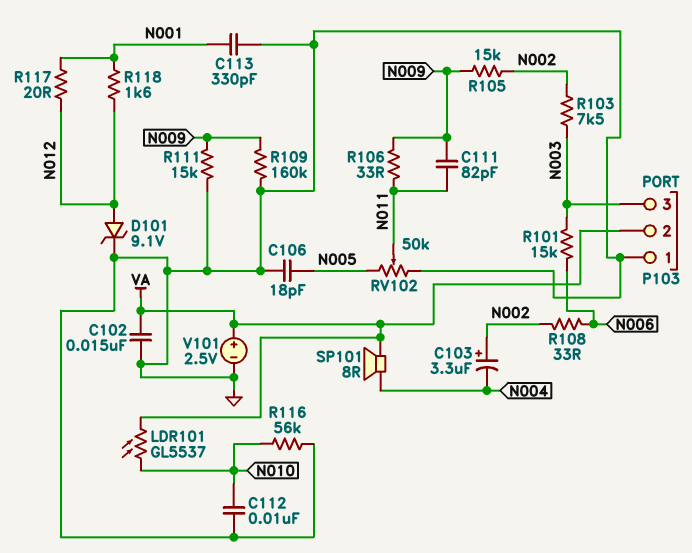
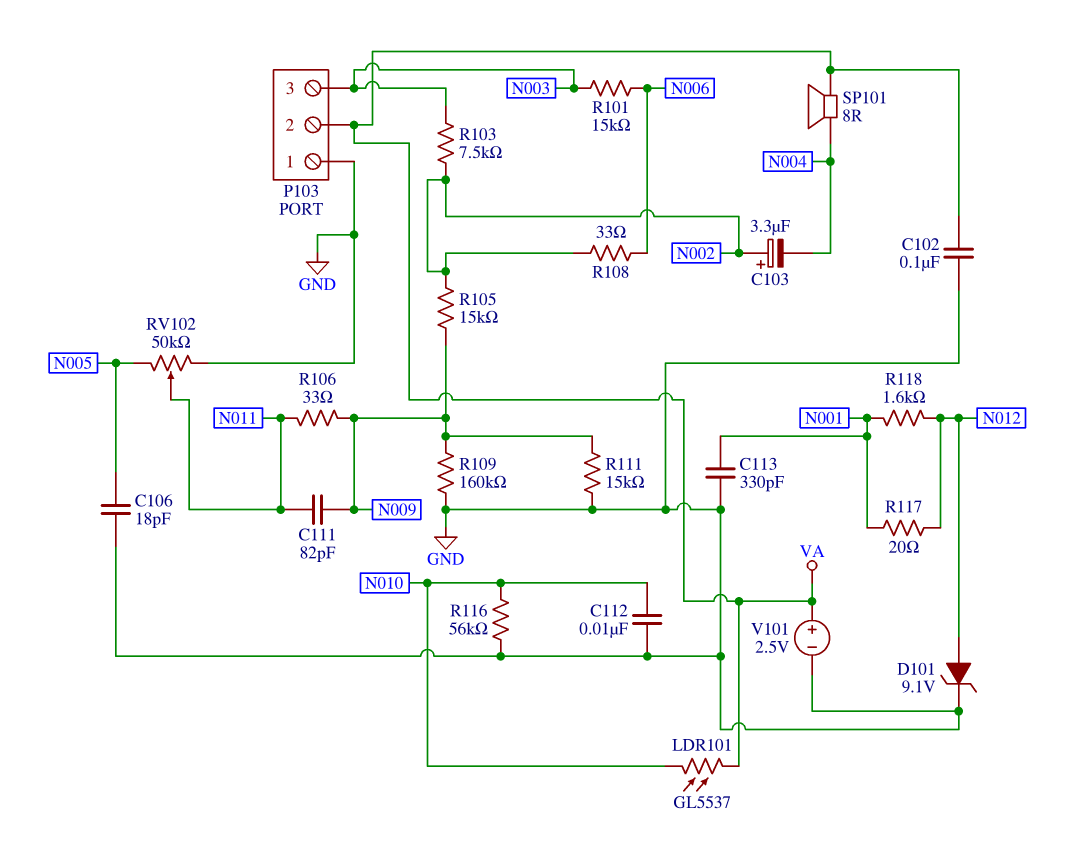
C102: 15nF (GND, VA) -> 100nF (GND, VA)

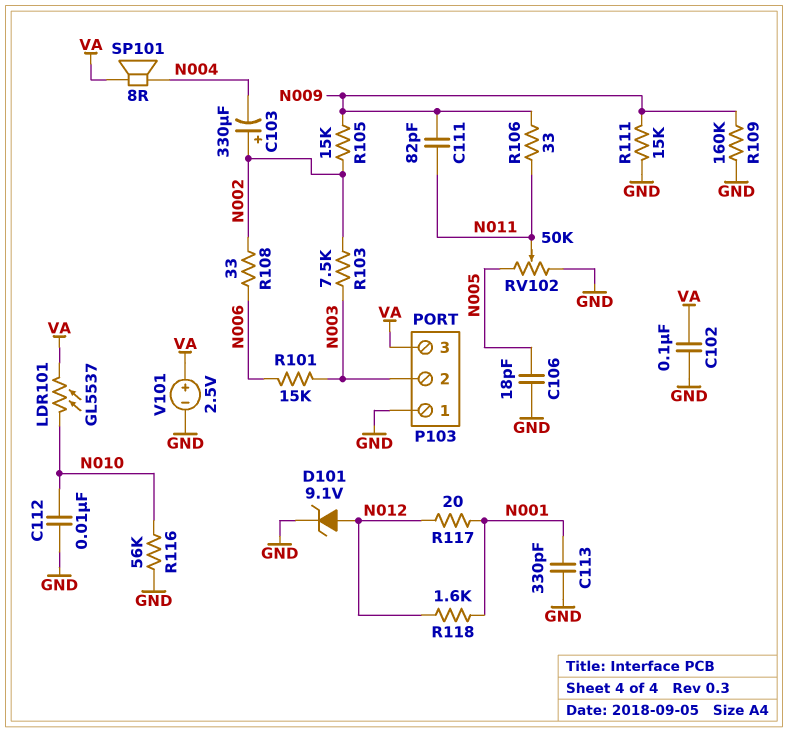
C103: 3.3uF (plus N002, minus N004) -> 330uF (plus N002, minus N004)
P103 pin 2: VA -> N003
P103 pin 3: N003 -> VA

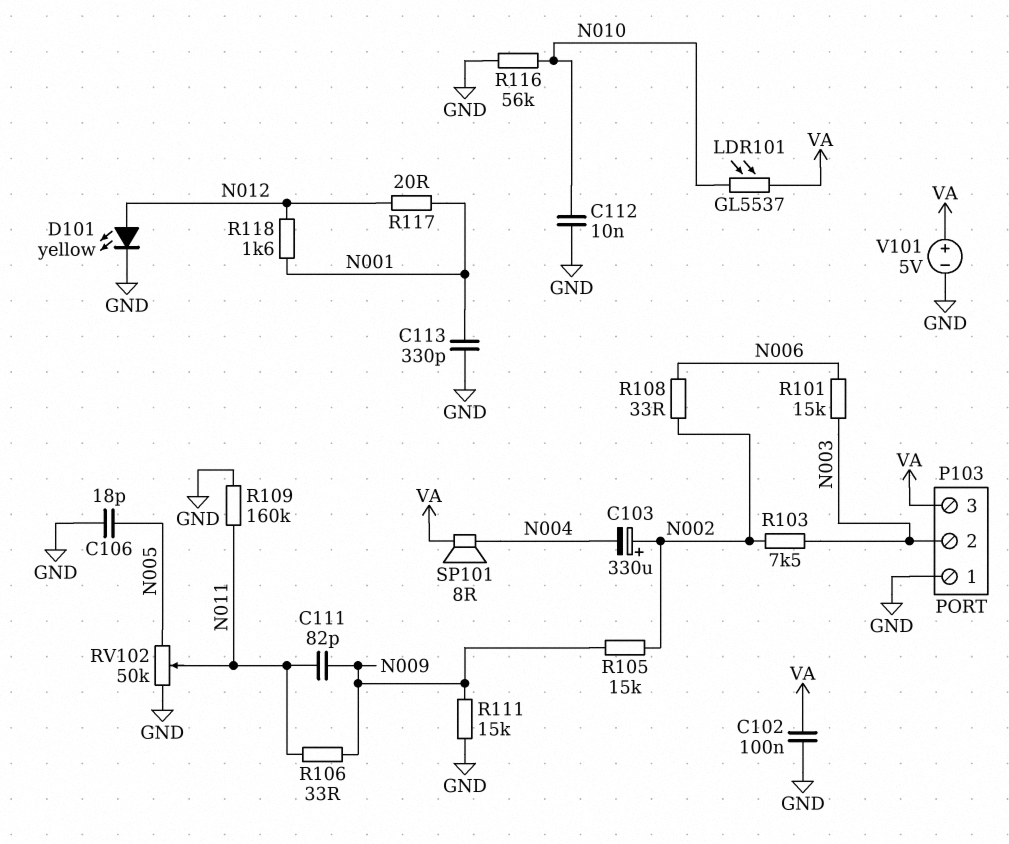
D101: zener 9.1V (A N012, K GND) -> LED yellow (A N012, K GND)
R109: 160k (GND, N009) -> 160k (GND, N011)
V101: 2.5V (plus VA, minus GND) -> 5V (plus VA, minus GND)

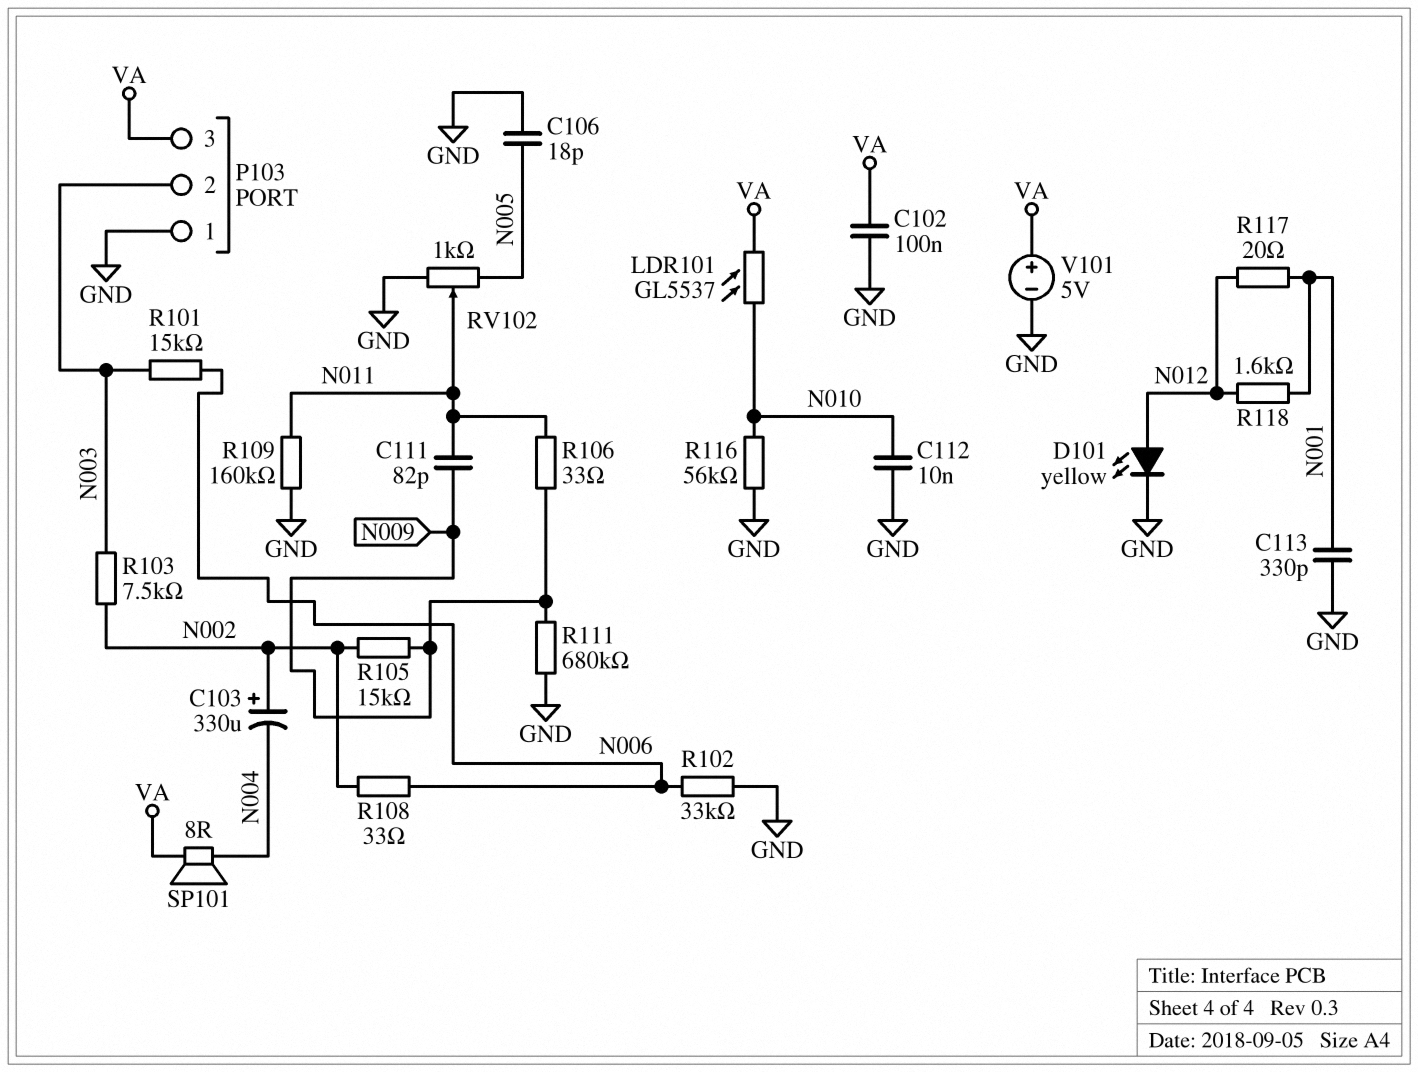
R102: none -> 33k (GND, N006)
R111: 15k (GND, N009) -> 680k (GND, N009)
RV102: 50k (GND, N005, wiper N011) -> 1k (GND, N005, wiper N011)

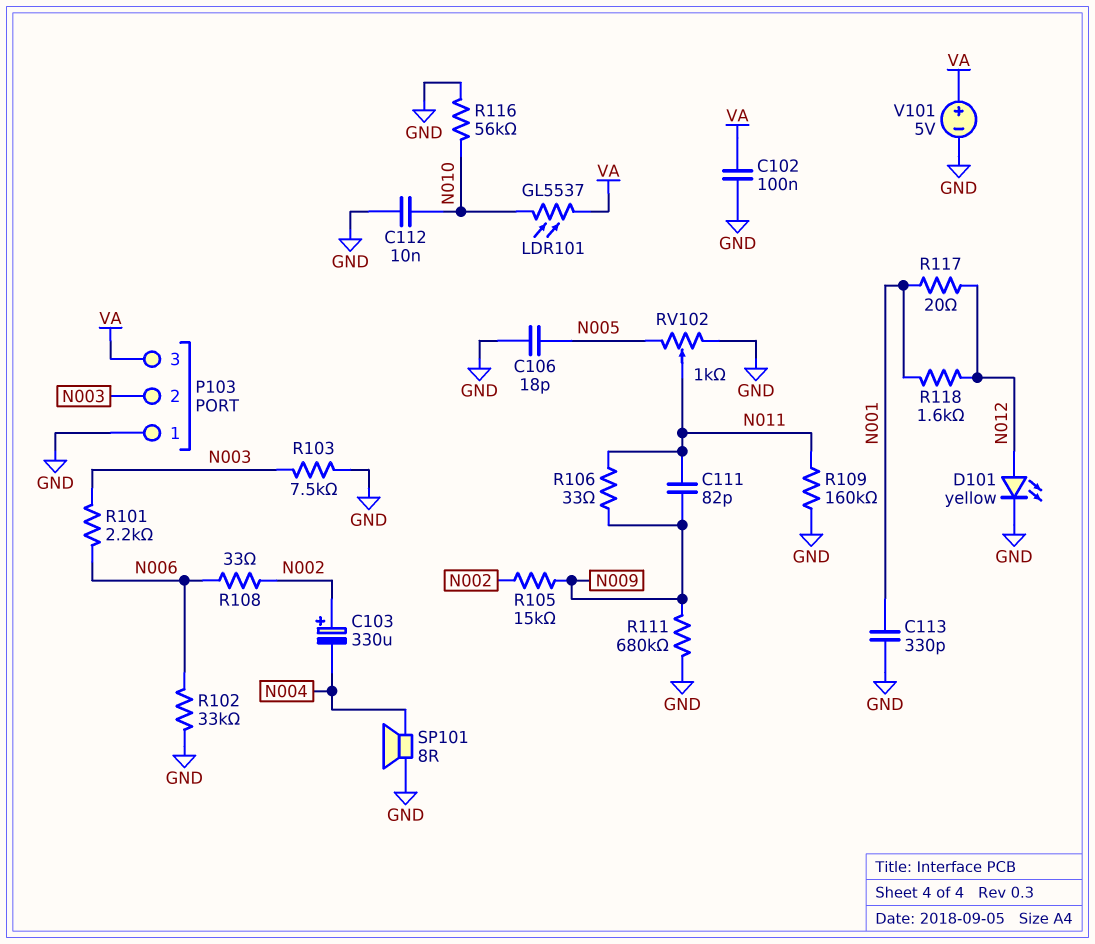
R101: 15k (N003, N006) -> 2.2k (N003, N006)
R103: 7.5k (N002, N003) -> 7.5k (GND, N003)
SP101: speaker 8R (N004, VA) -> speaker 8R (GND, N004)

